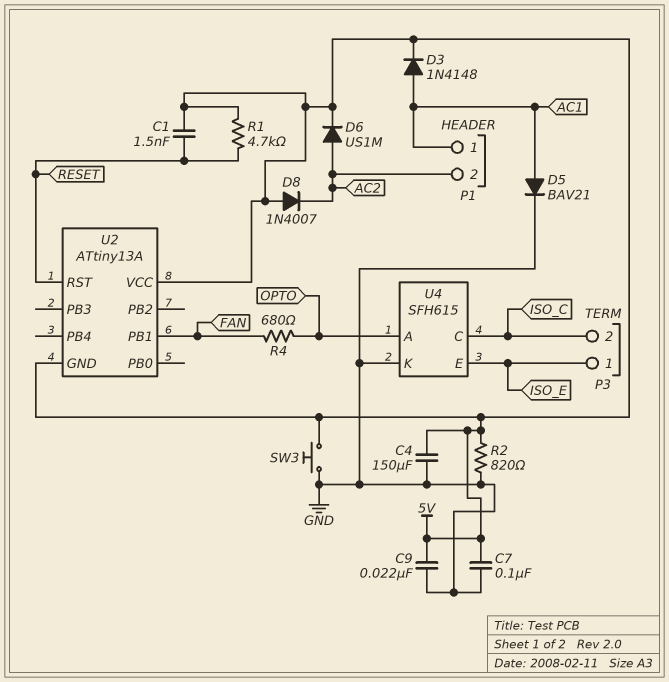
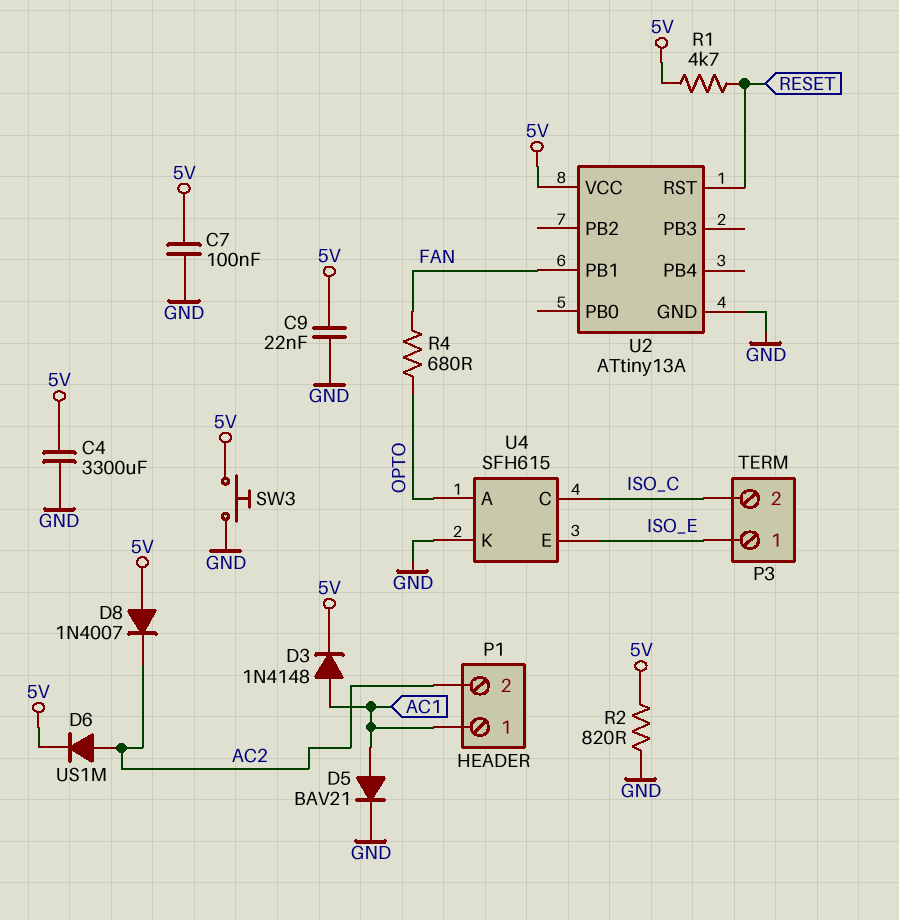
C1: 1.5nF (5V, RESET) -> none
C4: 150uF (5V, GND) -> 3300uF (5V, GND)
U2 pin GND: 5V -> GND

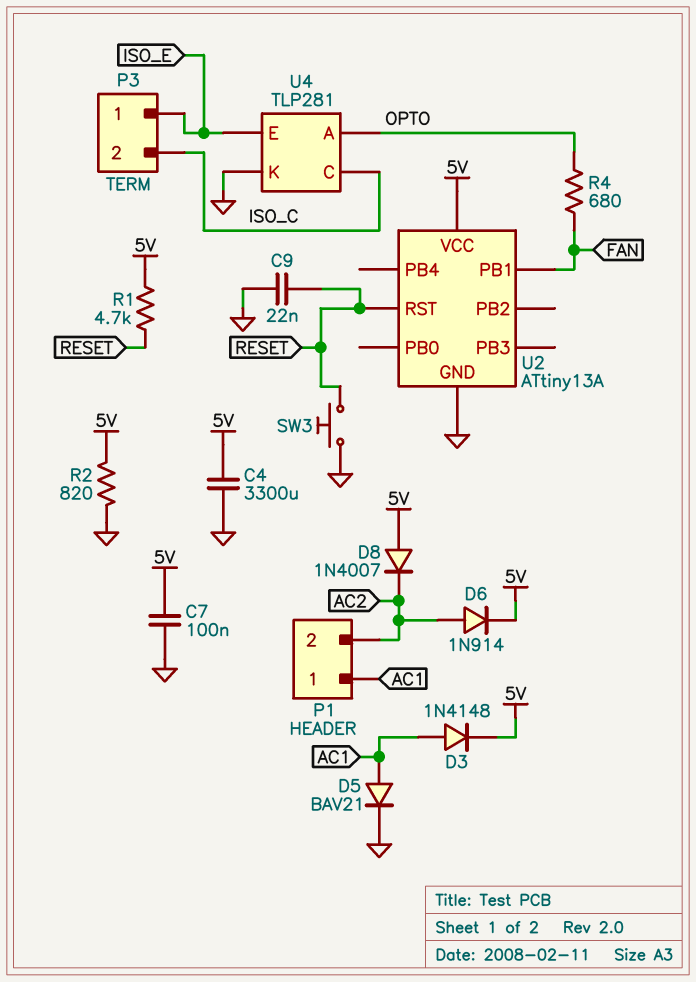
C9: 22nF (5V, GND) -> 22nF (GND, RESET)
D6: diode US1M (A AC2, K 5V) -> diode 1N914 (A AC2, K 5V)
SW3: button (5V, GND) -> button (GND, RESET)
U4: SFH615 -> TLP281

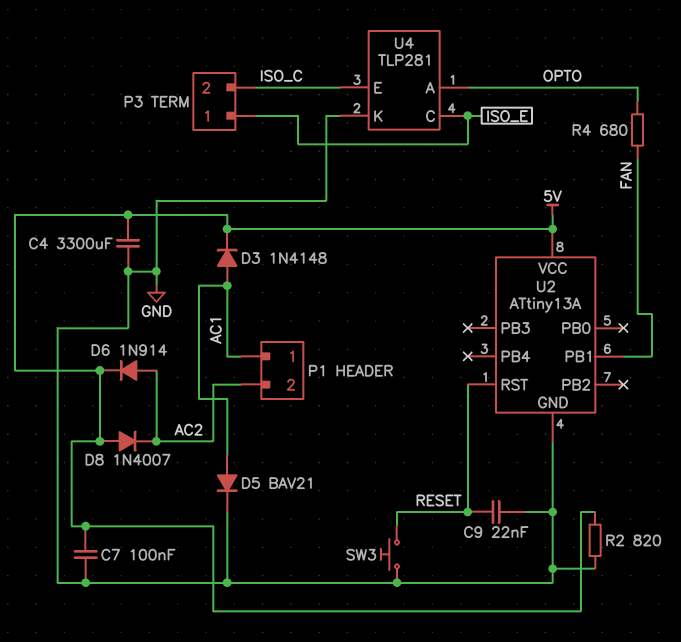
R1: 4.7k (5V, RESET) -> none
U4 pin C: ISO_C -> ISO_E
U4 pin E: ISO_E -> ISO_C

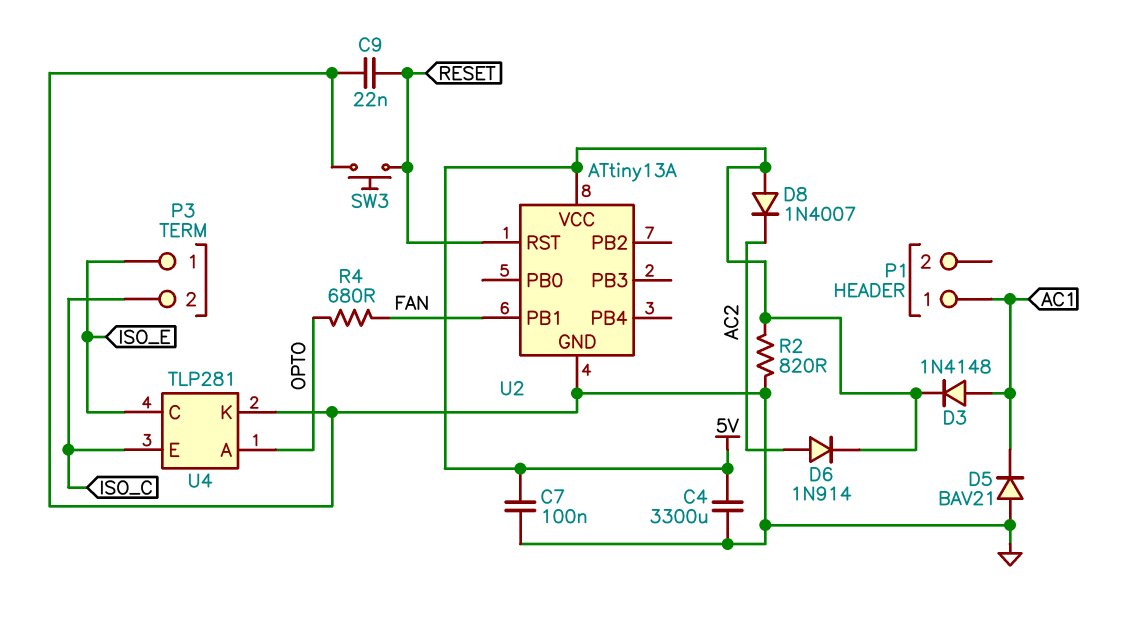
D5: diode BAV21 (A AC1, K GND) -> diode BAV21 (A GND, K AC1)
P1 pin 2: AC2 -> none

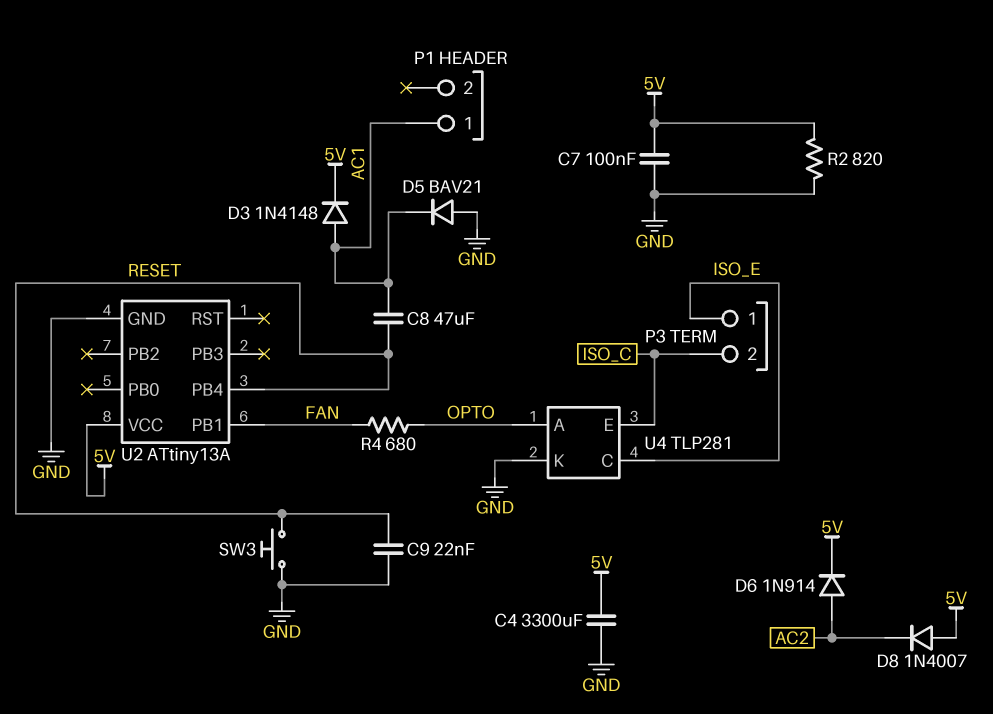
C8: none -> 47uF (AC1, RESET)
U2 pin PB4: none -> RESET
U2 pin RST: RESET -> none

